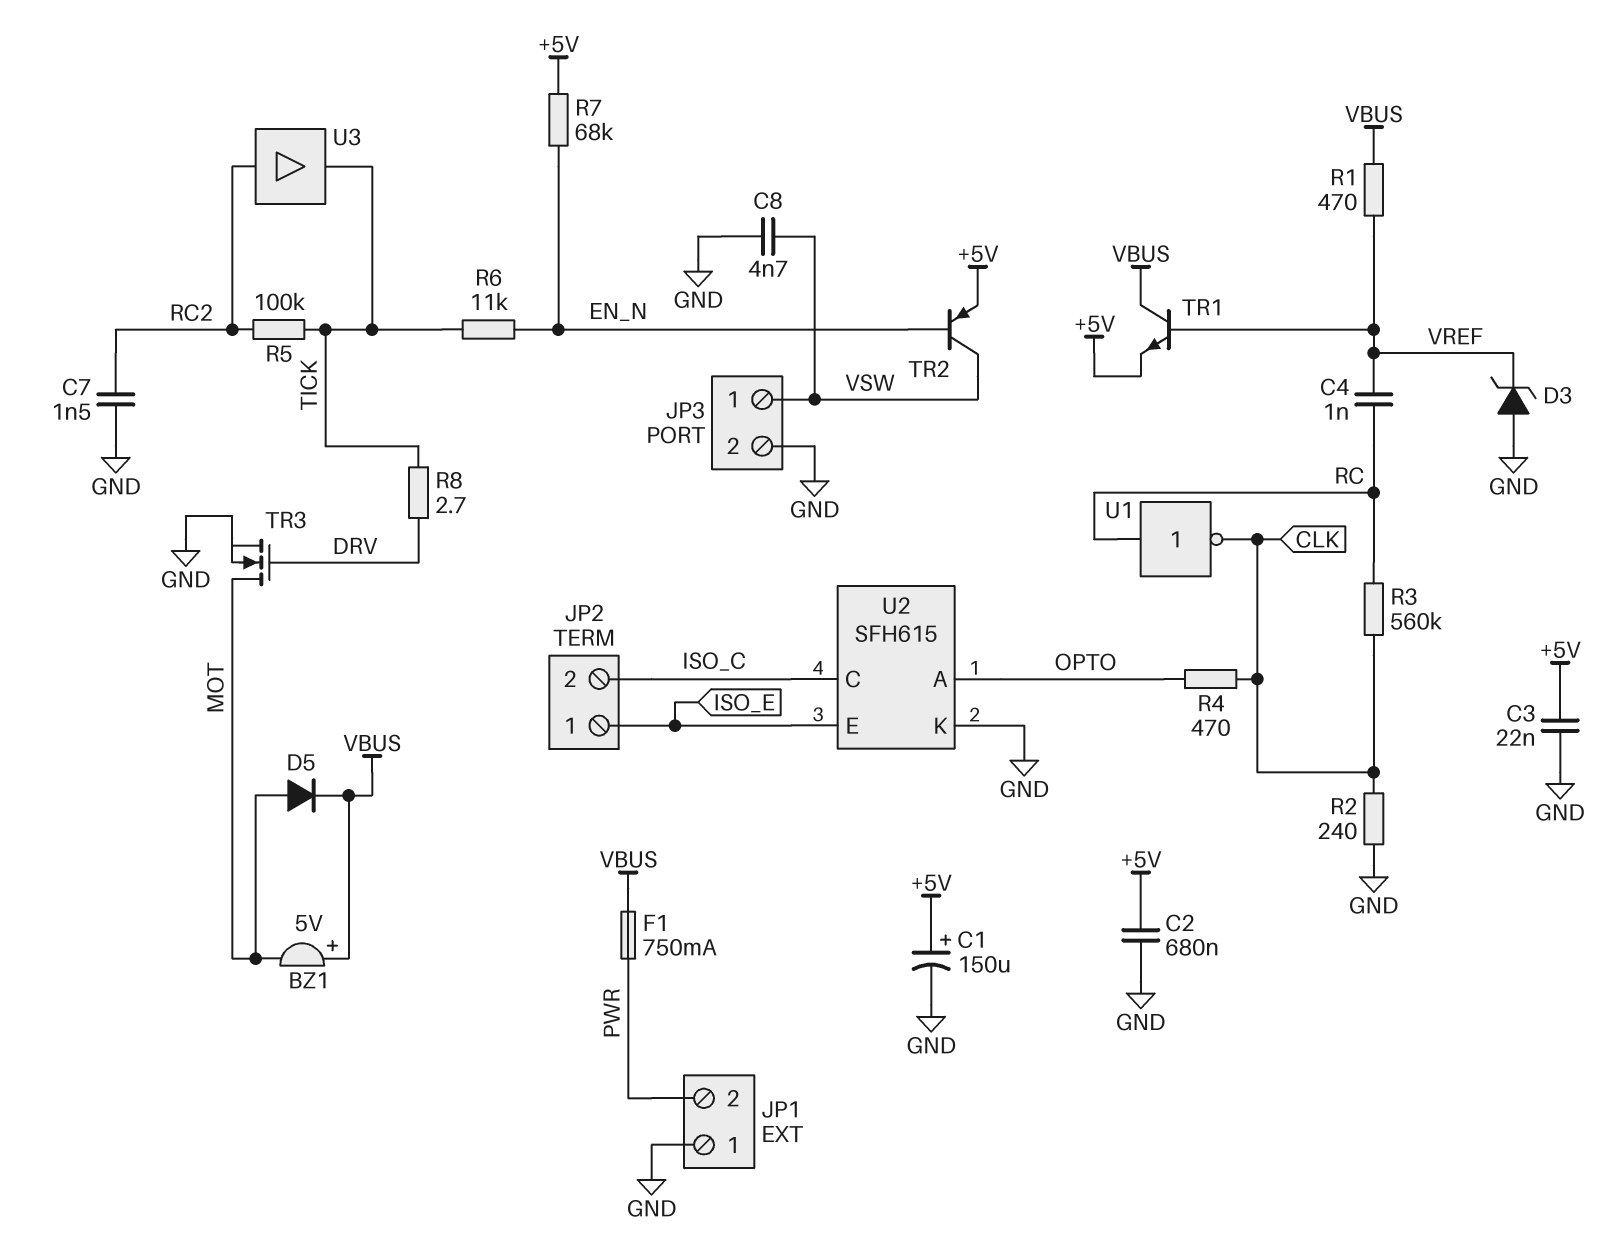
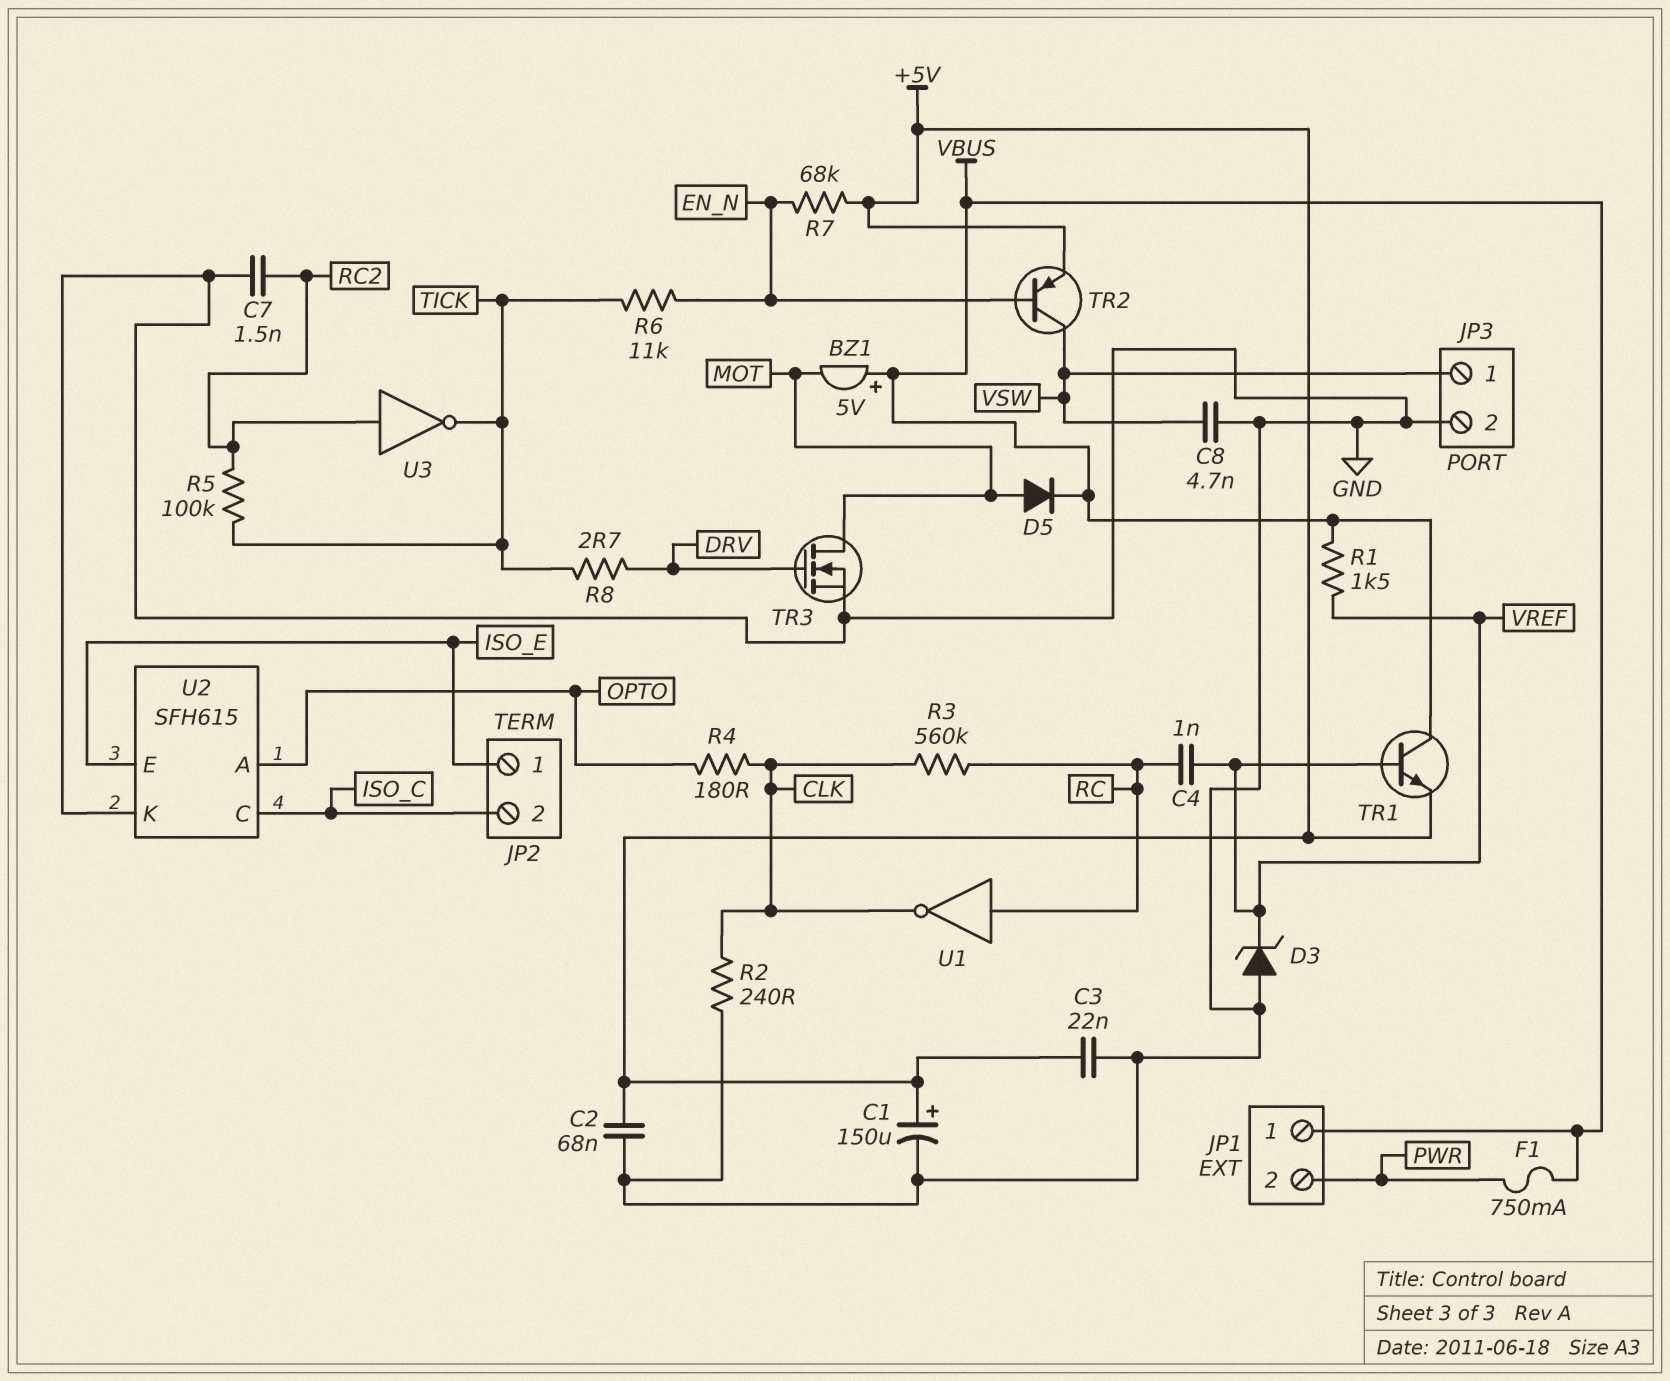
C2: 680nF (+5V, GND) -> 68nF (+5V, GND)
JP1 pin 1: GND -> VBUS
R1: 470 (VBUS, VREF) -> 1.5k (VBUS, VREF)
R4: 470 (CLK, OPTO) -> 180 (CLK, OPTO)
U3: buffer (in RC2, out TICK) -> NOT (in RC2, out TICK)

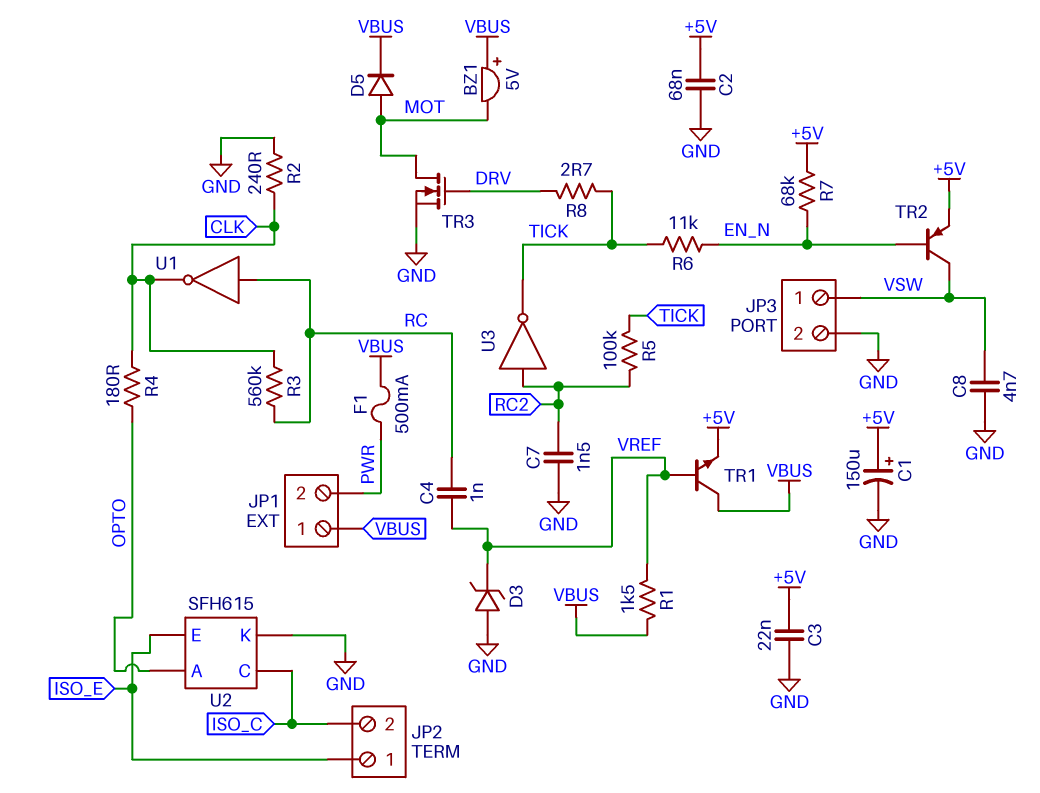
F1: 750mA (PWR, VBUS) -> 500mA (PWR, VBUS)

